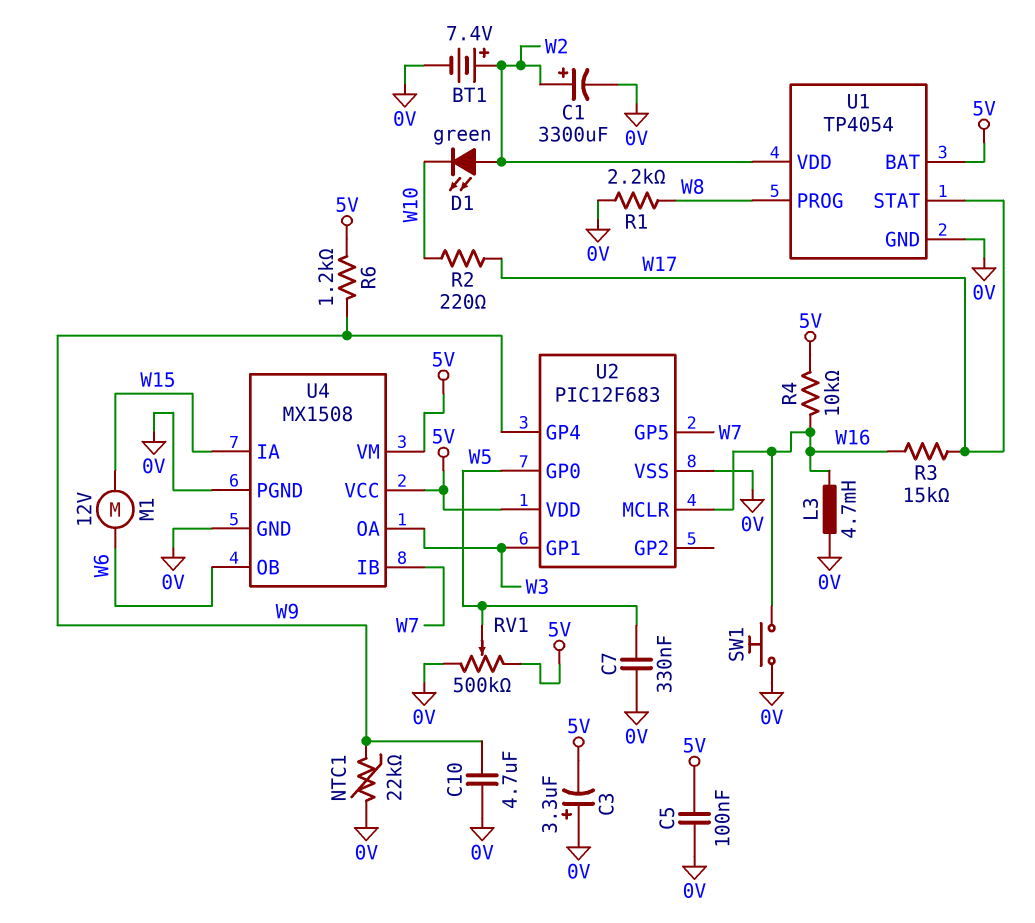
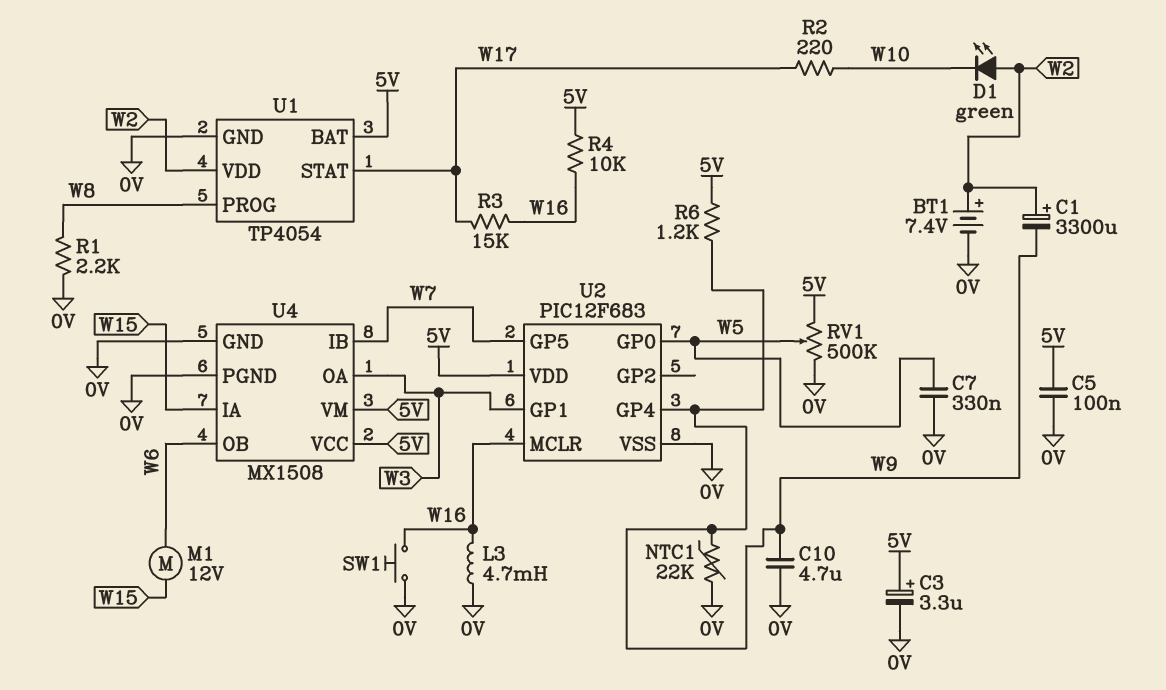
C1: 3300uF (plus W2, minus 0V) -> 3300uF (plus W2, minus W9)
C3: 3.3uF (plus 0V, minus 5V) -> 3.3uF (plus 5V, minus 0V)

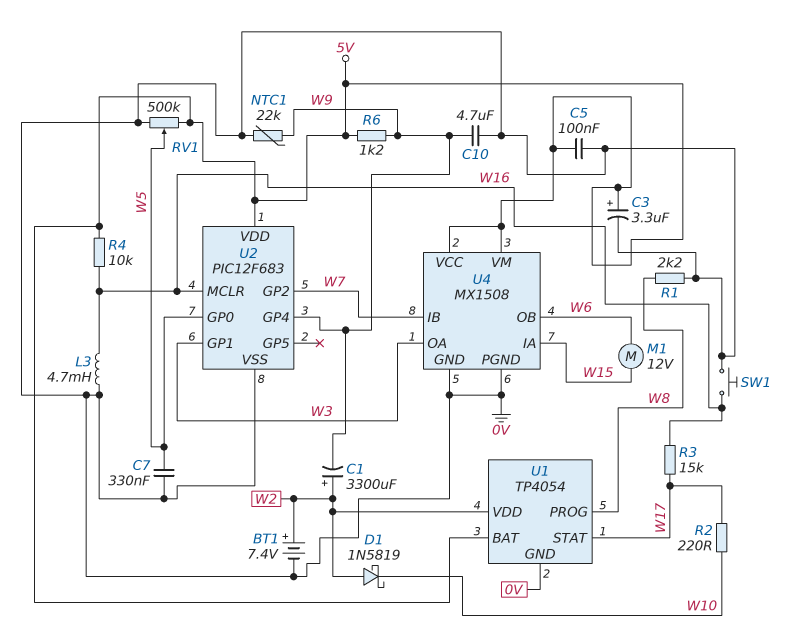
D1: LED green (A W2, K W10) -> schottky 1N5819 (A W2, K W10)
U2 pin GP2: none -> W7
U2 pin GP5: W7 -> none

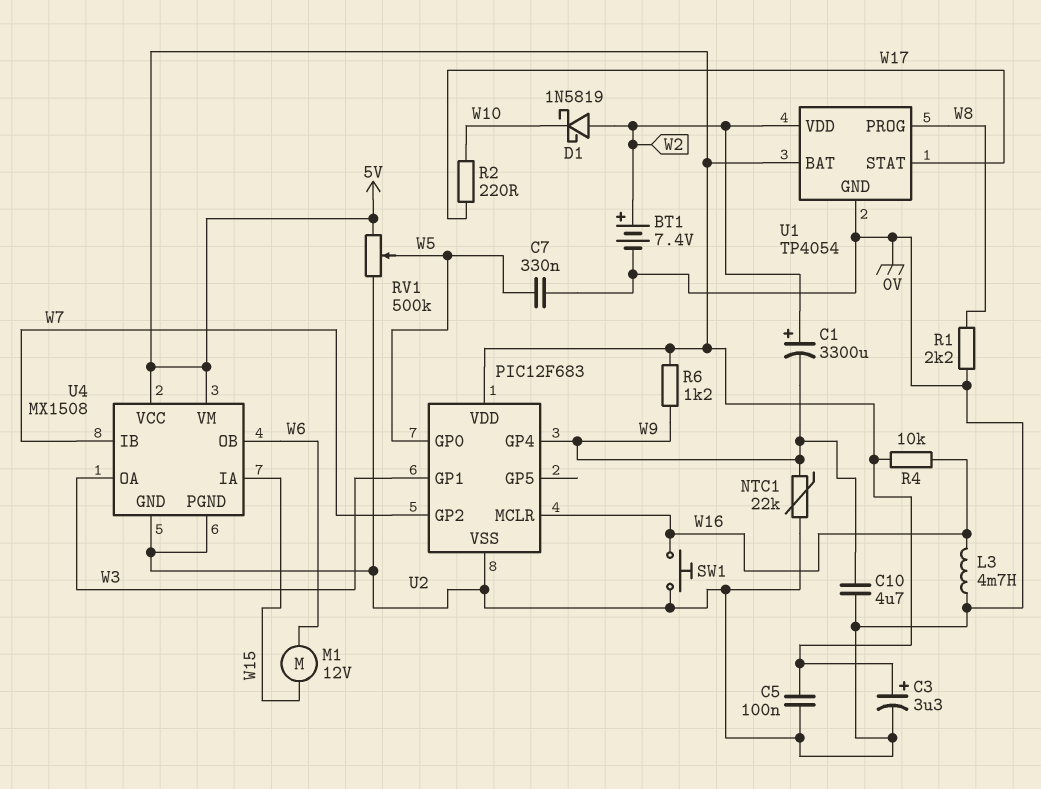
R3: 15k (W16, W17) -> none

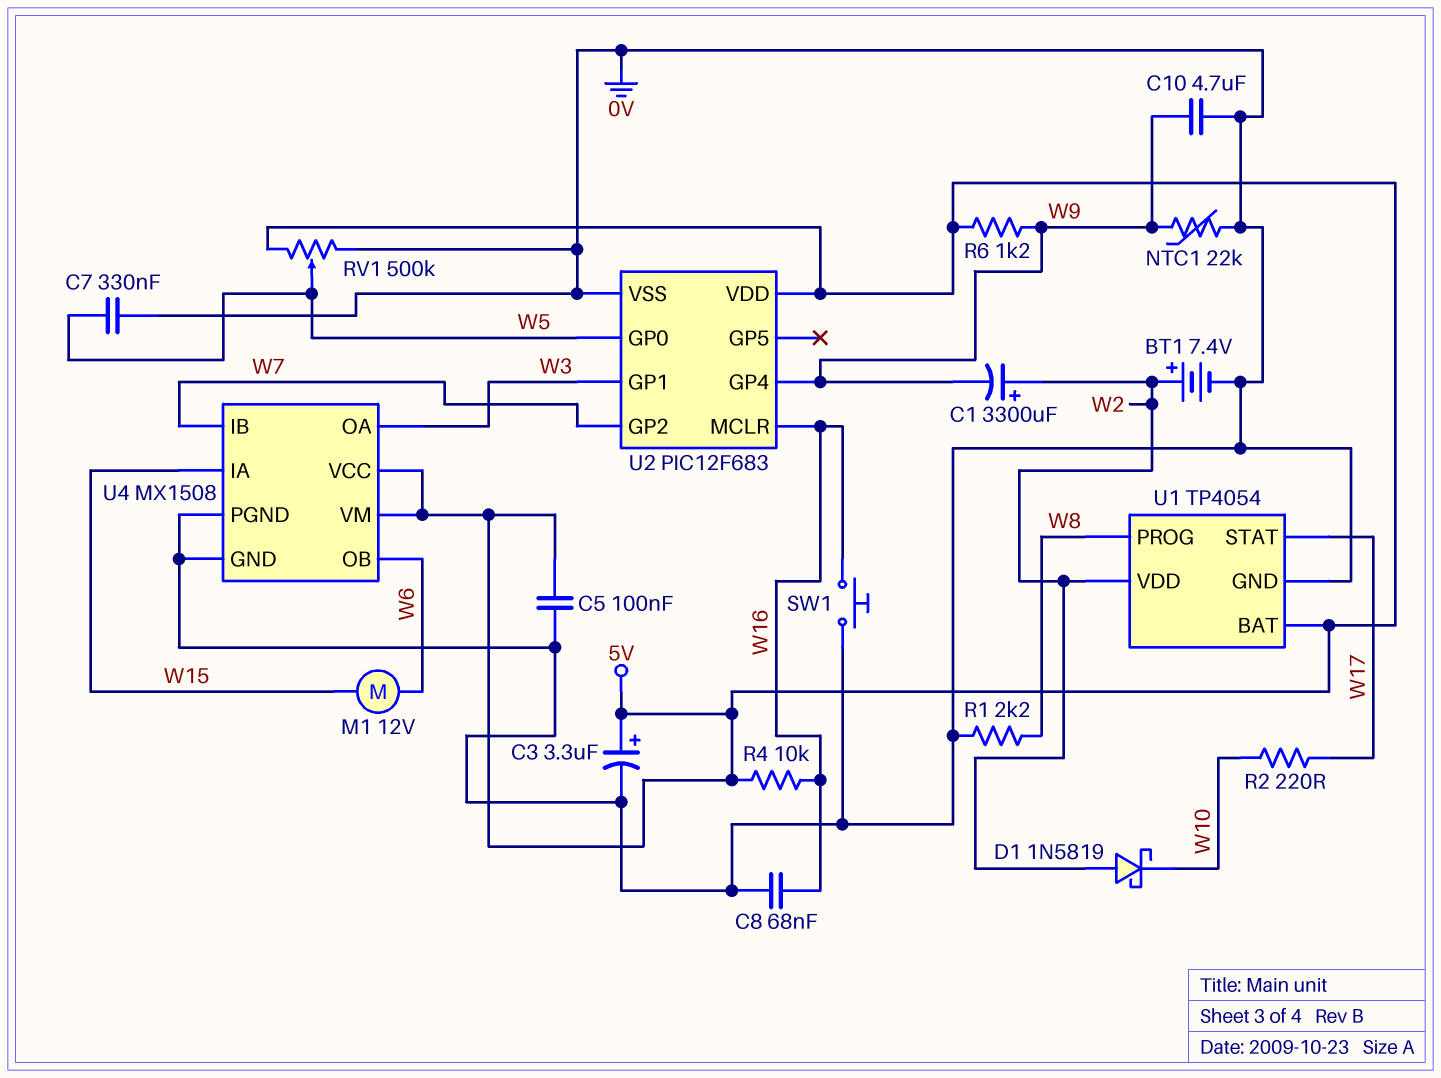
C8: none -> 68nF (0V, W16)
L3: 4.7mH (0V, W16) -> none

